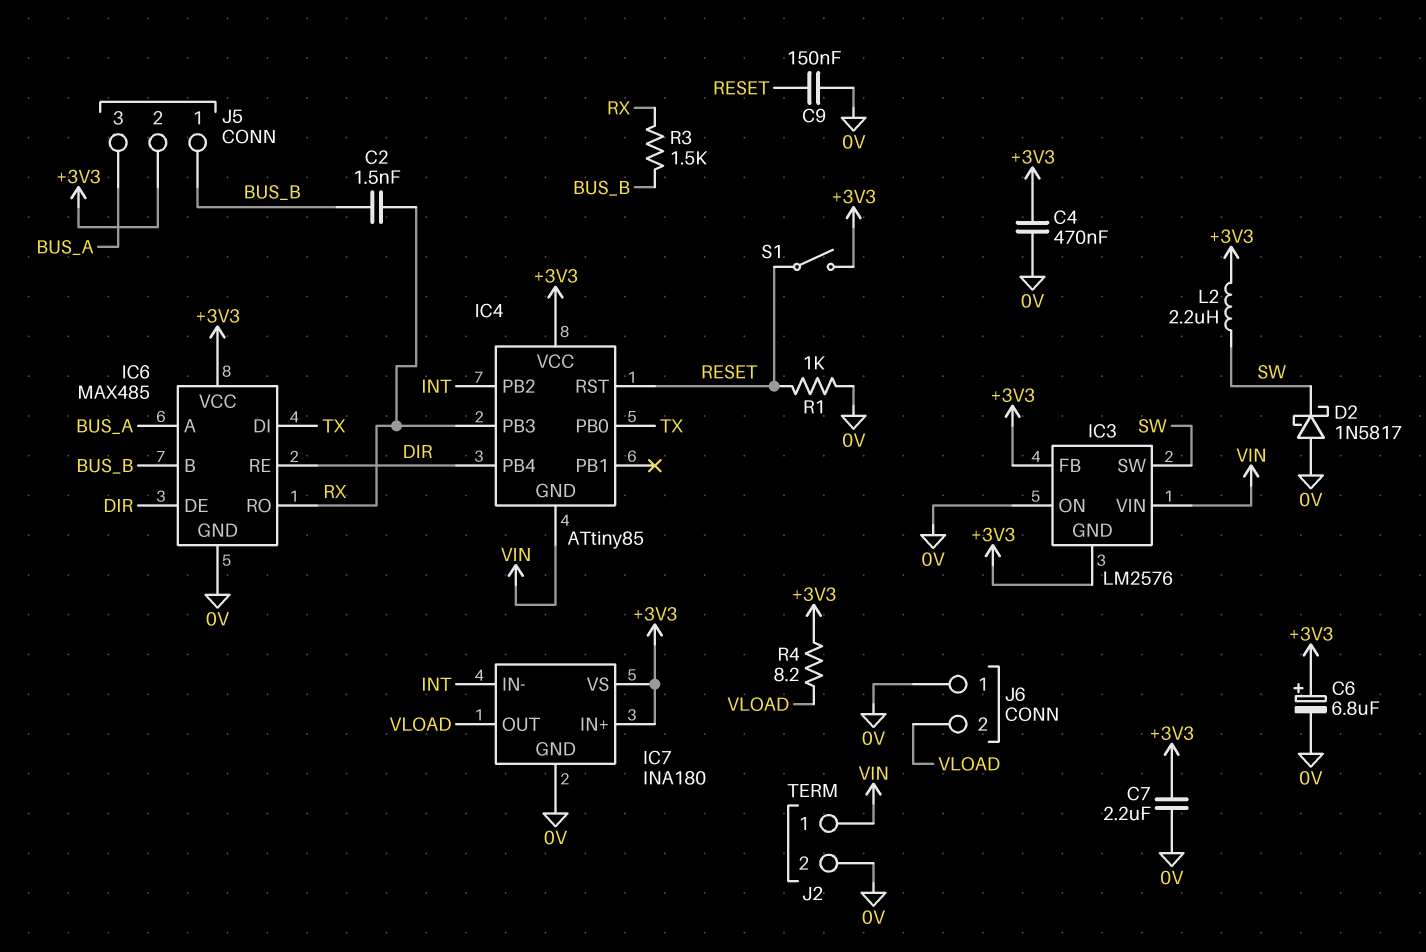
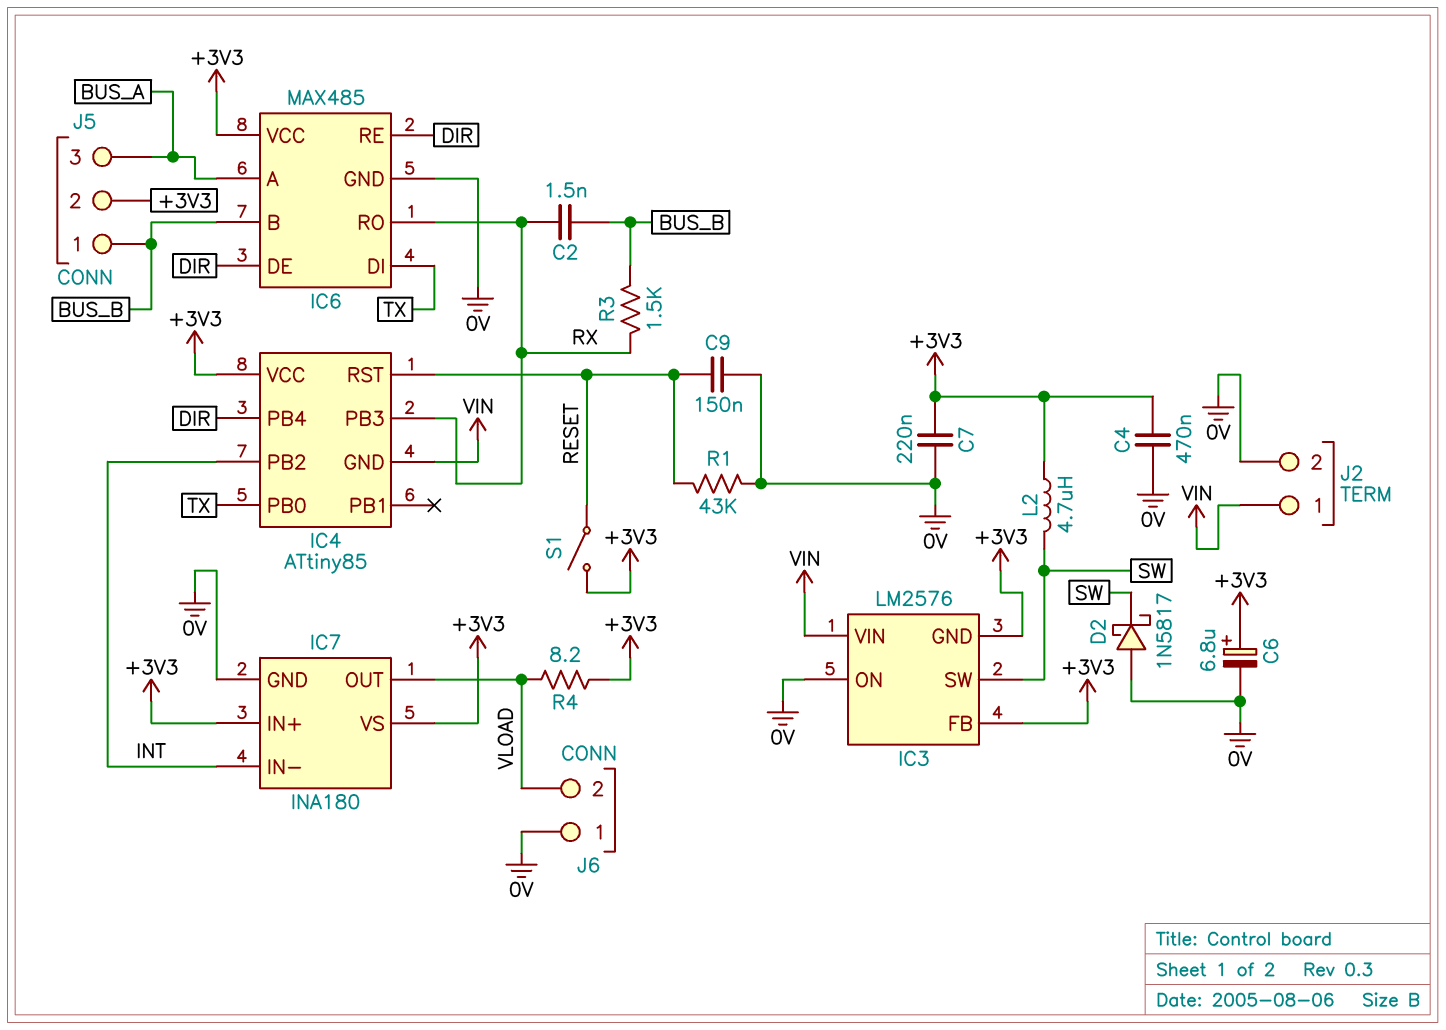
C7: 2.2uF (+3V3, 0V) -> 220nF (+3V3, 0V)
L2: 2.2uH (+3V3, SW) -> 4.7uH (+3V3, SW)
R1: 1k (0V, RESET) -> 43k (0V, RESET)

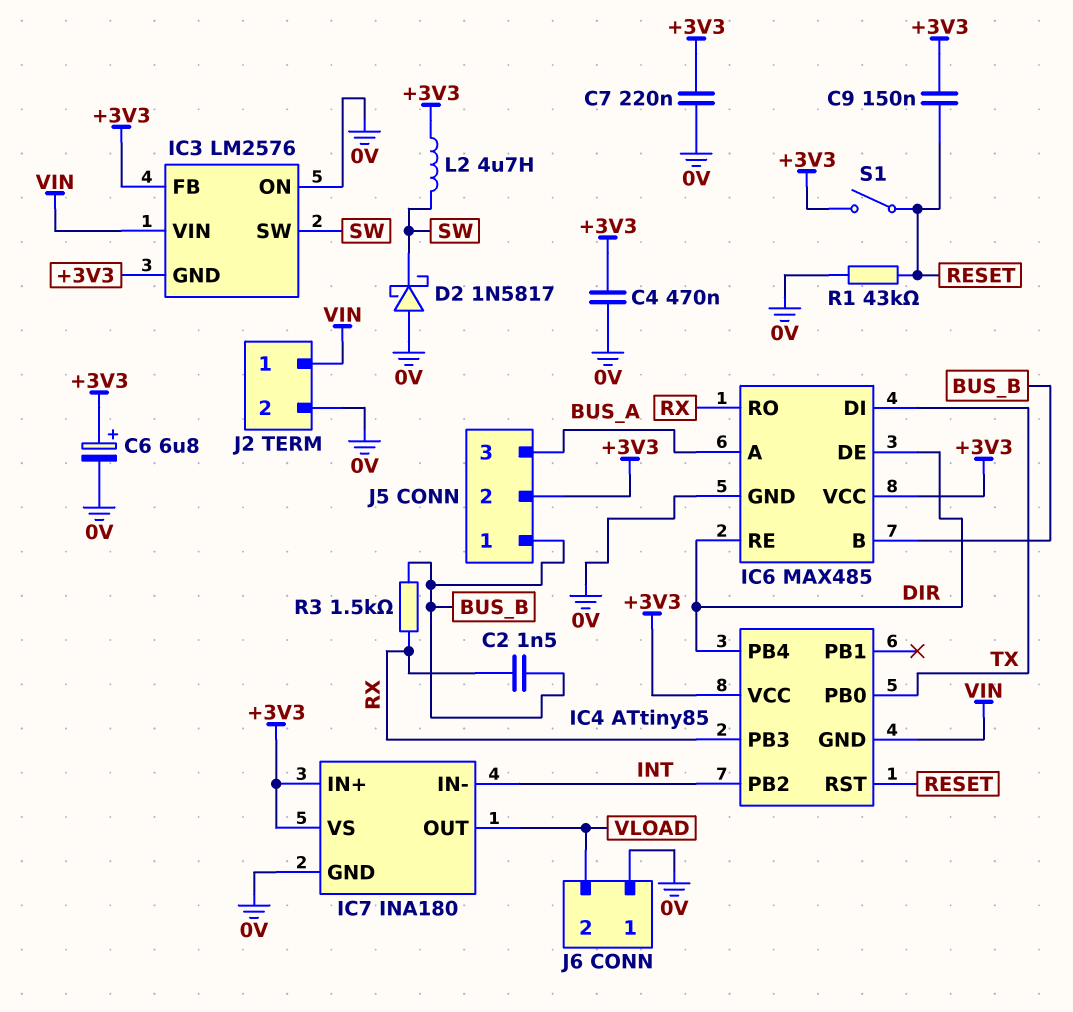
C9: 150nF (0V, RESET) -> 150nF (+3V3, RESET)
R4: 8.2 (+3V3, VLOAD) -> none

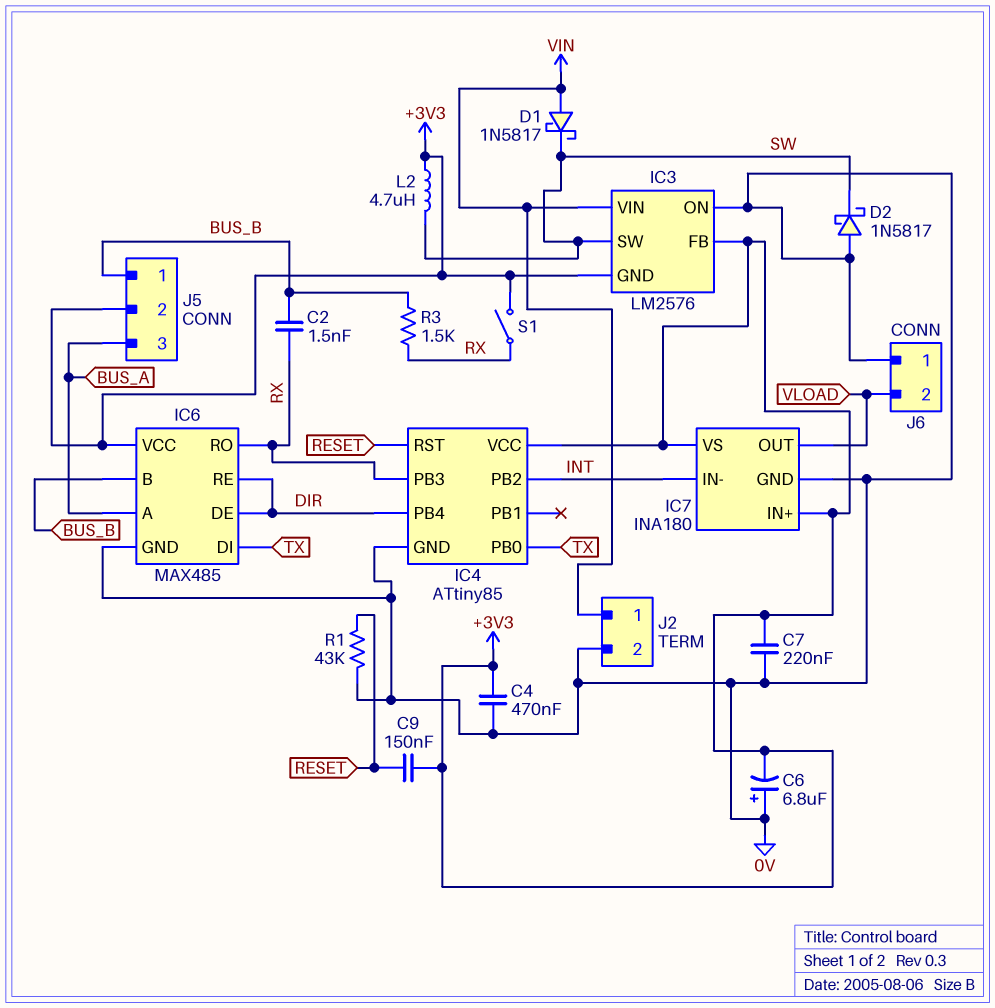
C6: 6.8uF (plus +3V3, minus 0V) -> 6.8uF (plus 0V, minus +3V3)
D1: none -> schottky 1N5817 (A VIN, K SW)
IC4 pin GND: VIN -> 0V
S1: switch (+3V3, RESET) -> switch (+3V3, RX)

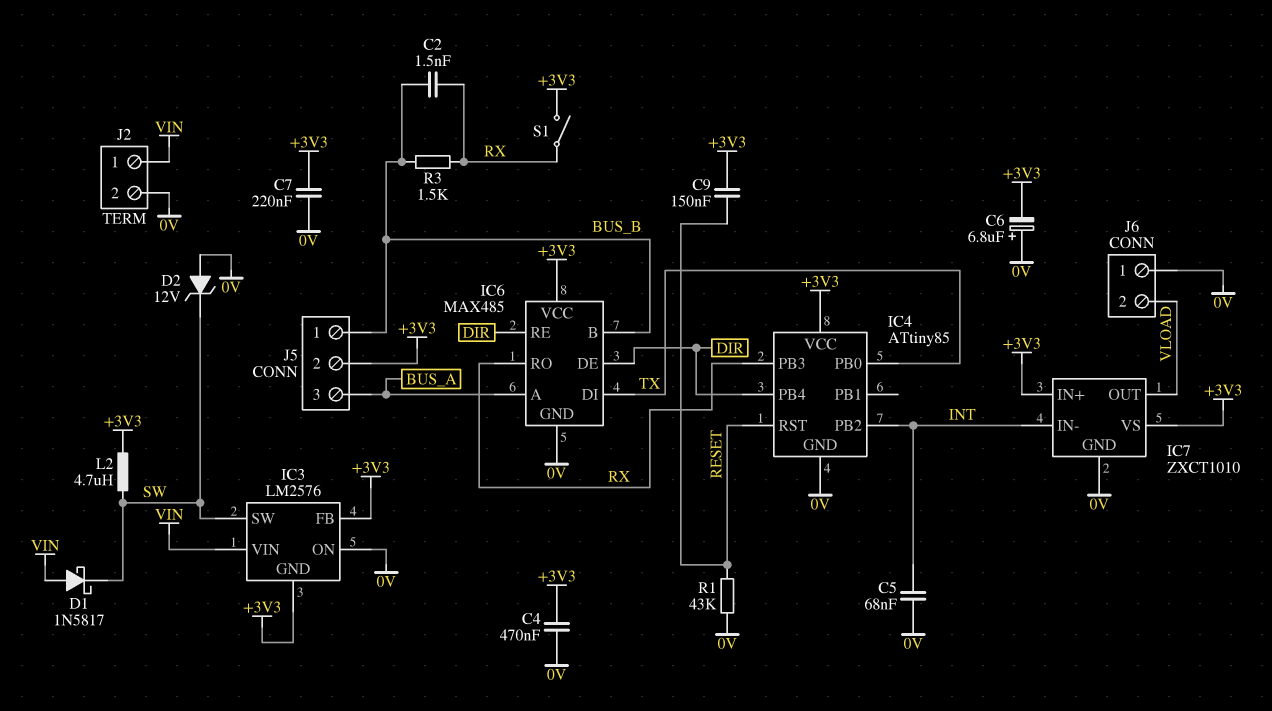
C5: none -> 68nF (0V, INT)
D2: schottky 1N5817 (A 0V, K SW) -> zener 12V (A 0V, K SW)
IC7: INA180 -> ZXCT1010

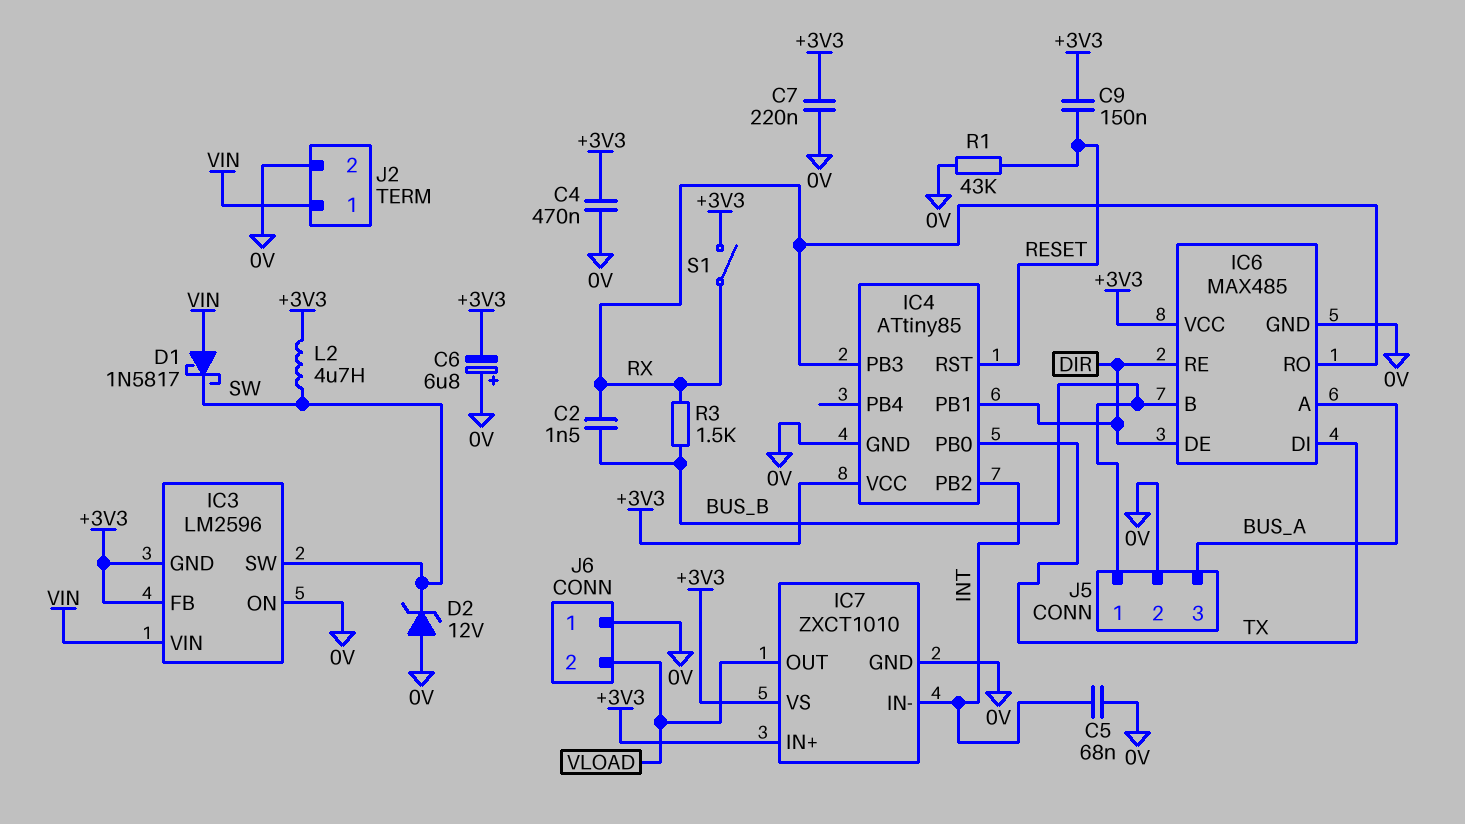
IC3: LM2576 -> LM2596
IC4 pin PB1: none -> DIR
IC4 pin PB4: DIR -> none
J5 pin 2: +3V3 -> 0V

